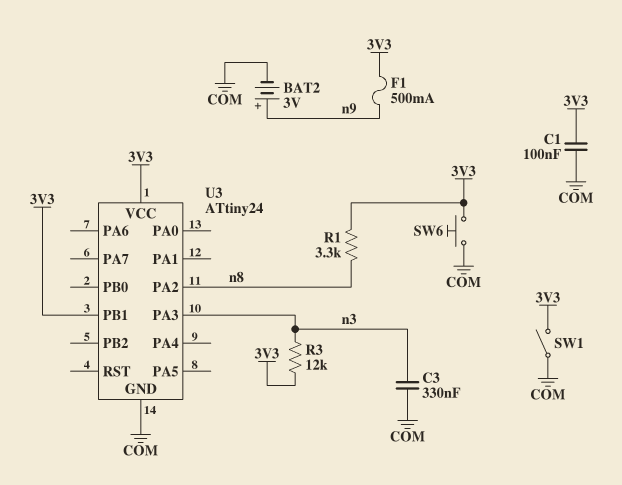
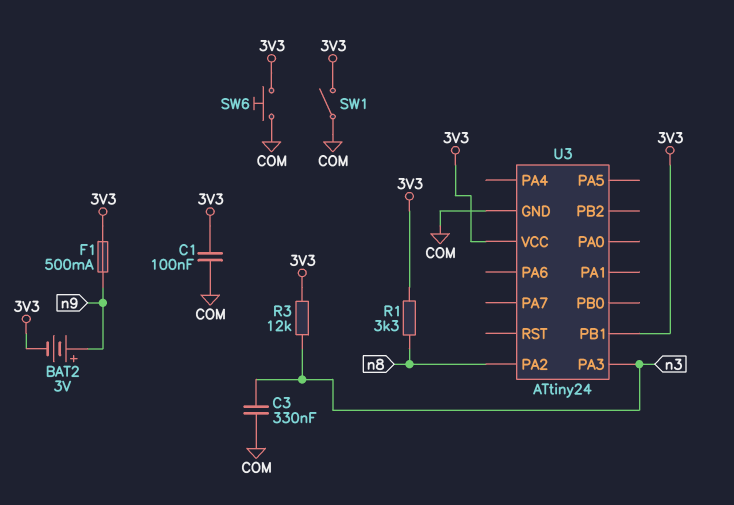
BAT2: 3V (plus n9, minus COM) -> 3V (plus n9, minus 3V3)

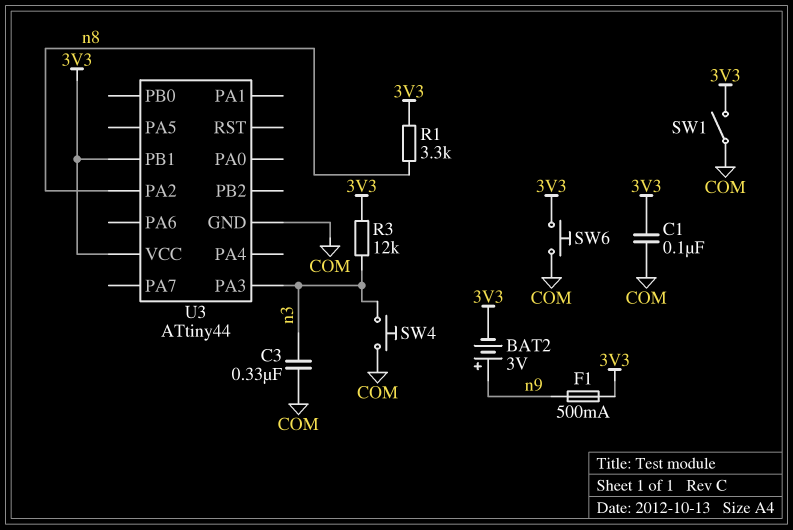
SW4: none -> button (COM, n3)
U3: ATtiny24 -> ATtiny44

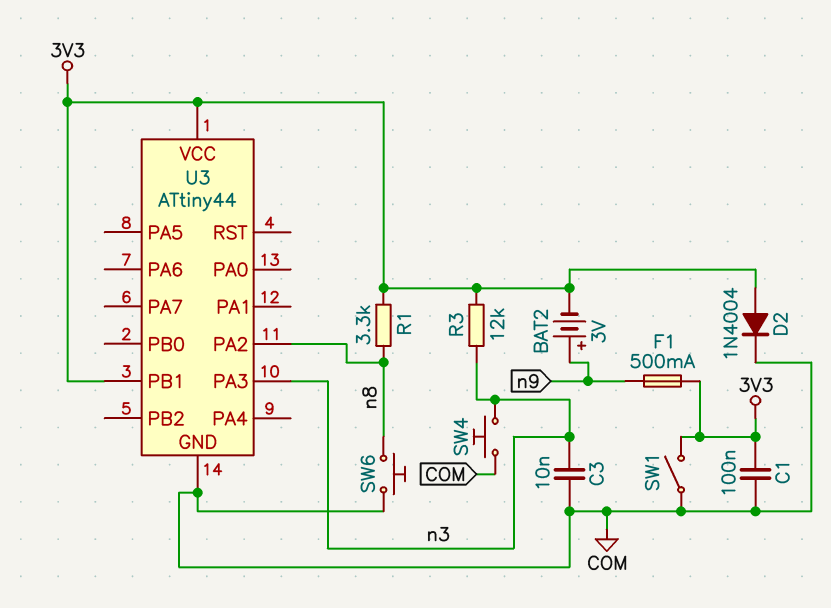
C3: 330nF (COM, n3) -> 10nF (COM, n3)
D2: none -> diode 1N4004 (A 3V3, K COM)
SW6: button (3V3, COM) -> button (COM, n8)

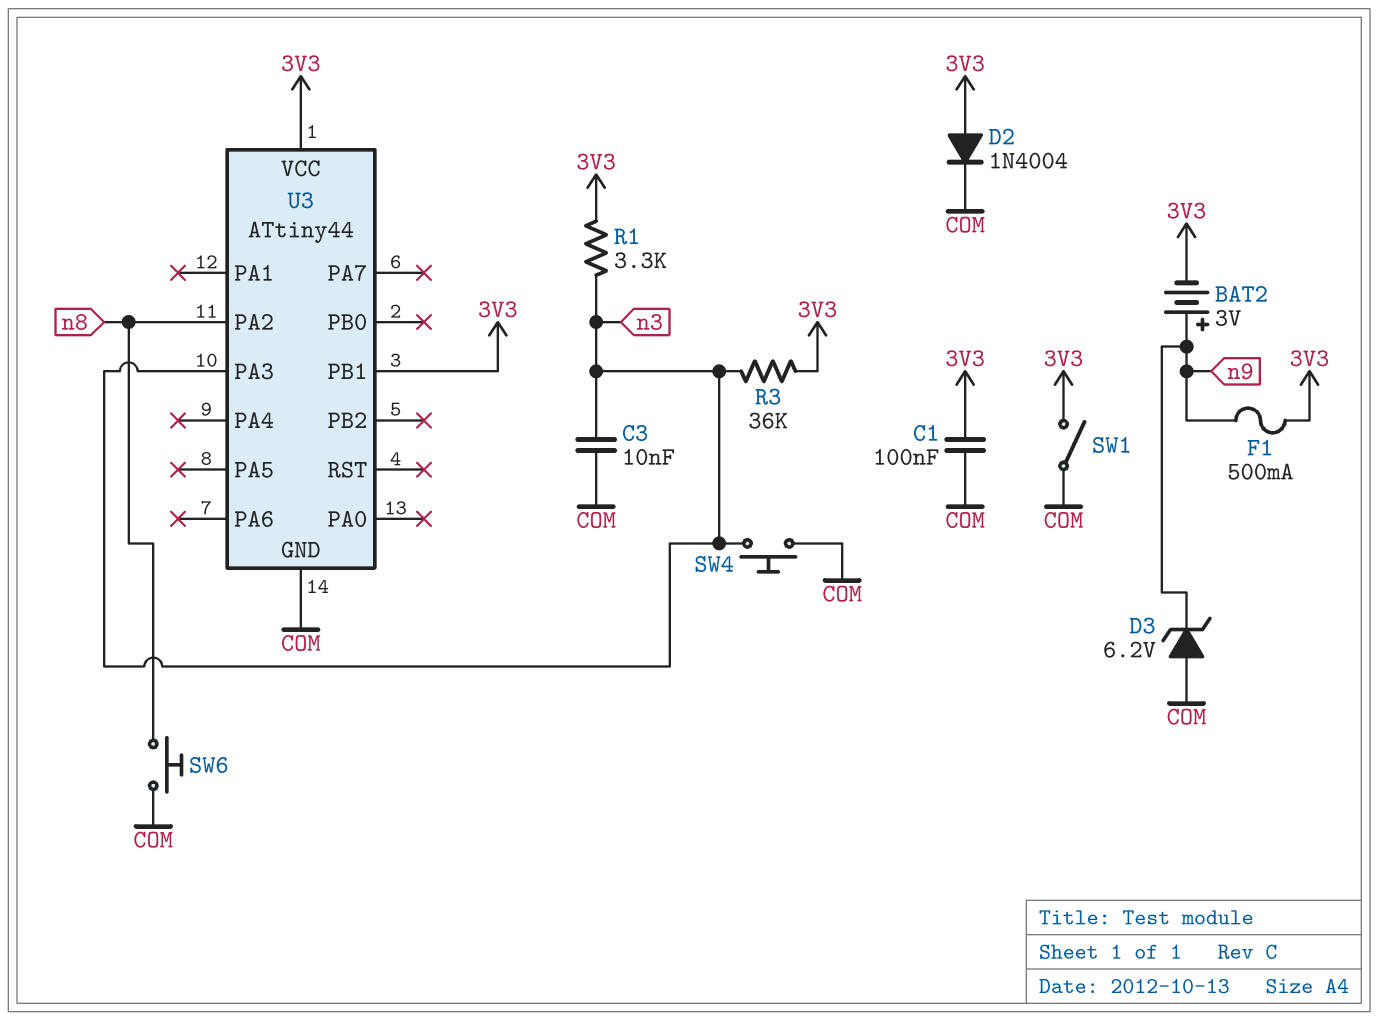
D3: none -> zener 6.2V (A COM, K n9)
R1: 3.3k (3V3, n8) -> 3.3k (3V3, n3)
R3: 12k (3V3, n3) -> 36k (3V3, n3)

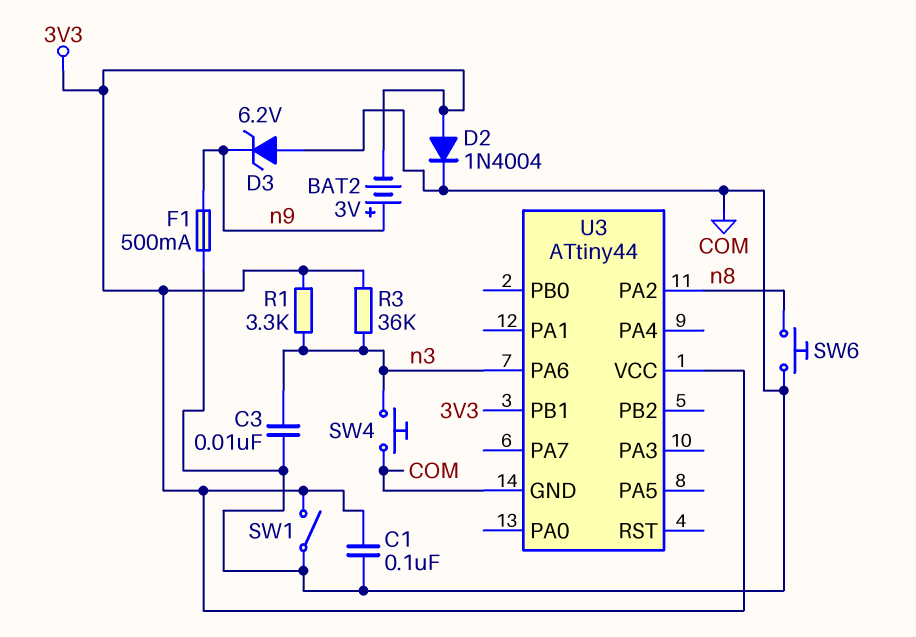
F1: 500mA (3V3, n9) -> 500mA (COM, n9)
U3 pin PA3: n3 -> none
U3 pin PA6: none -> n3

